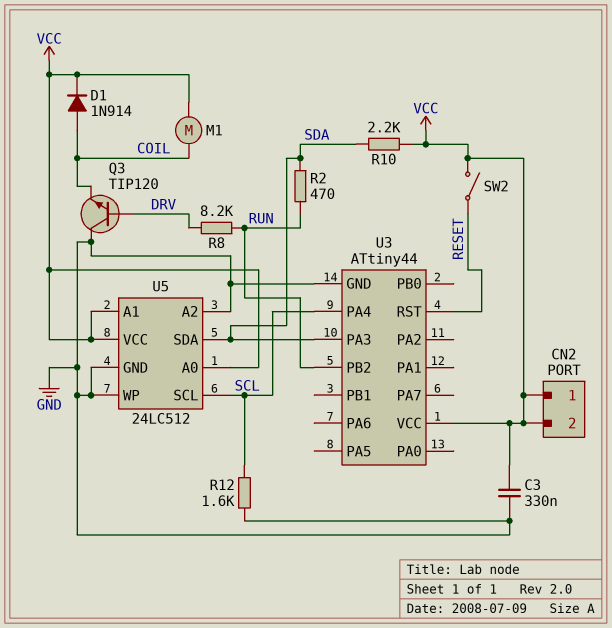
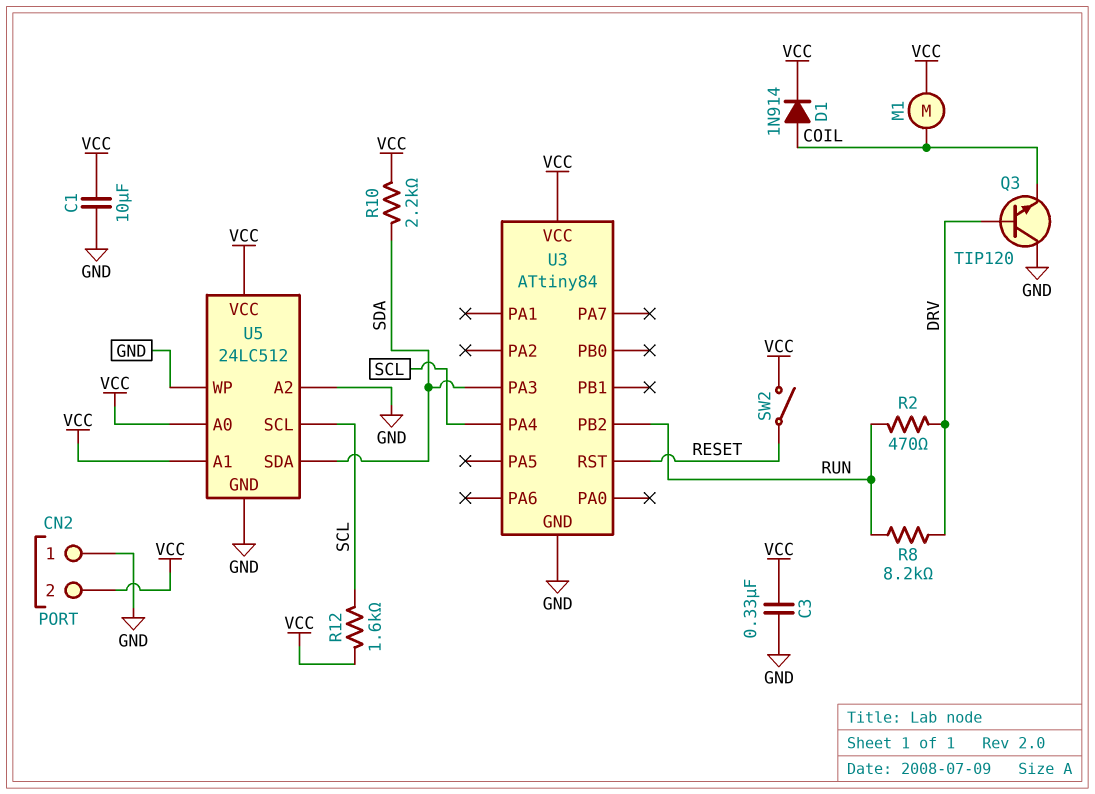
C1: none -> 10uF (GND, VCC)
CN2 pin 1: VCC -> GND
R2: 470 (RUN, SDA) -> 470 (DRV, RUN)
R12: 1.6k (GND, SCL) -> 1.6k (SCL, VCC)
U3: ATtiny44 -> ATtiny84

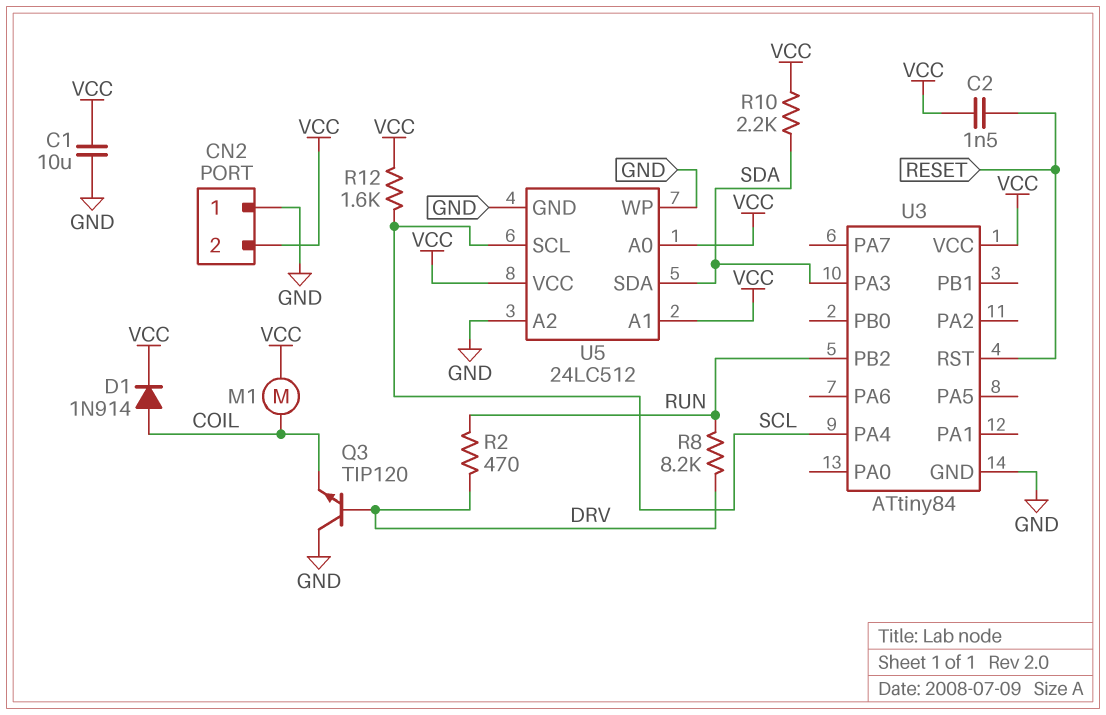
C2: none -> 1.5nF (RESET, VCC)
C3: 330nF (GND, VCC) -> none
SW2: switch (RESET, VCC) -> none

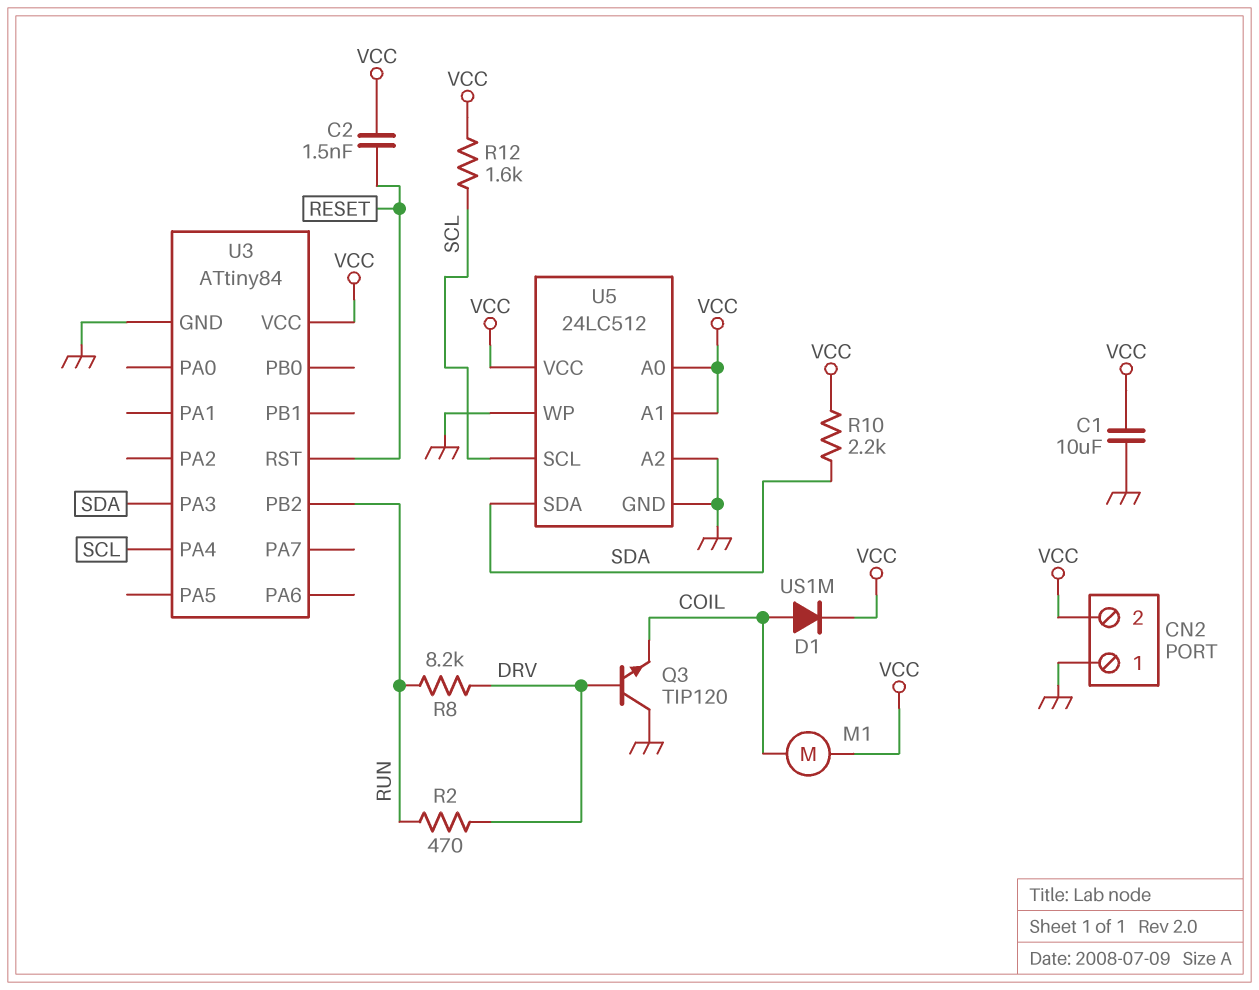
D1: diode 1N914 (A COIL, K VCC) -> diode US1M (A COIL, K VCC)

